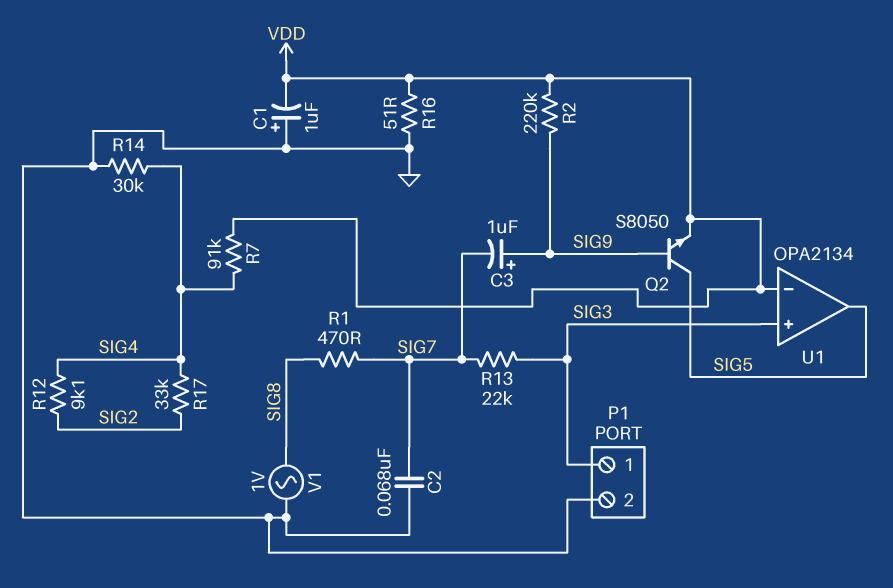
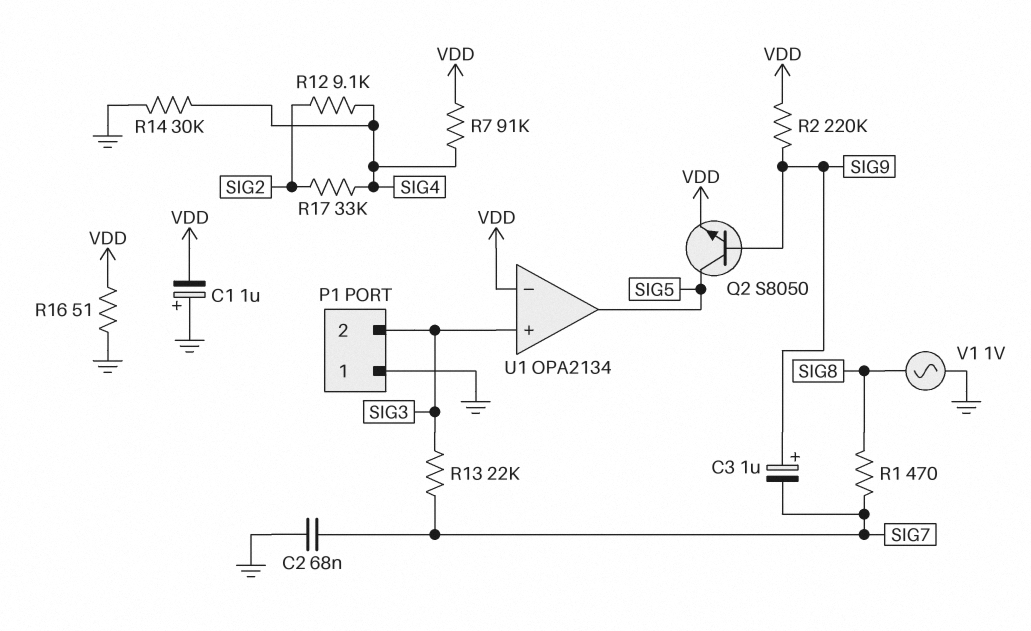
P1 pin 1: SIG3 -> GND
P1 pin 2: GND -> SIG3

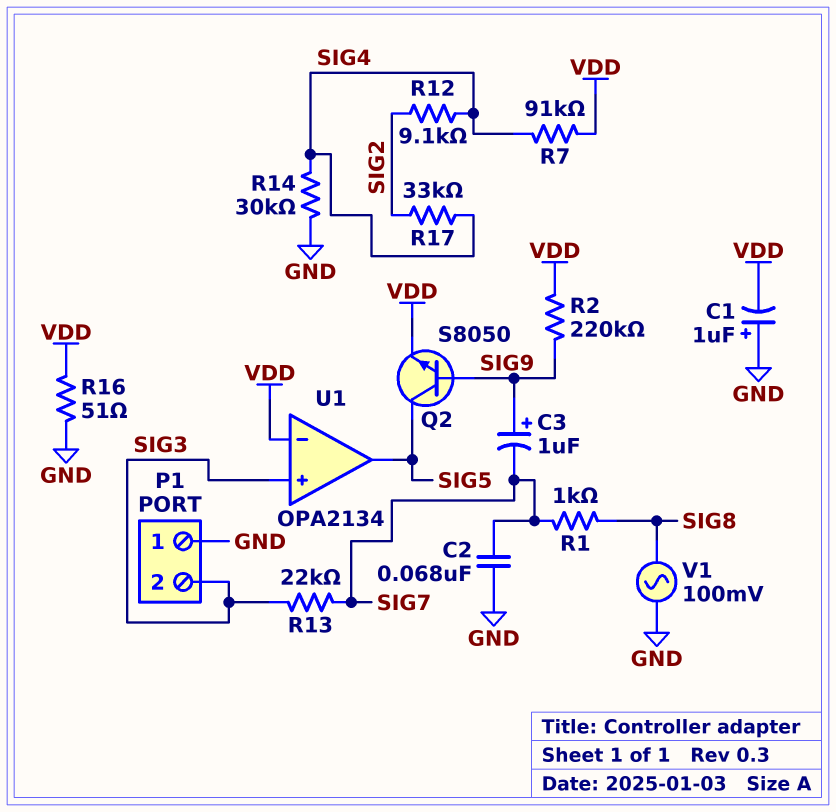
R1: 470 (SIG7, SIG8) -> 1k (SIG7, SIG8)
V1: AC 1V (GND, SIG8) -> AC 100mV (GND, SIG8)

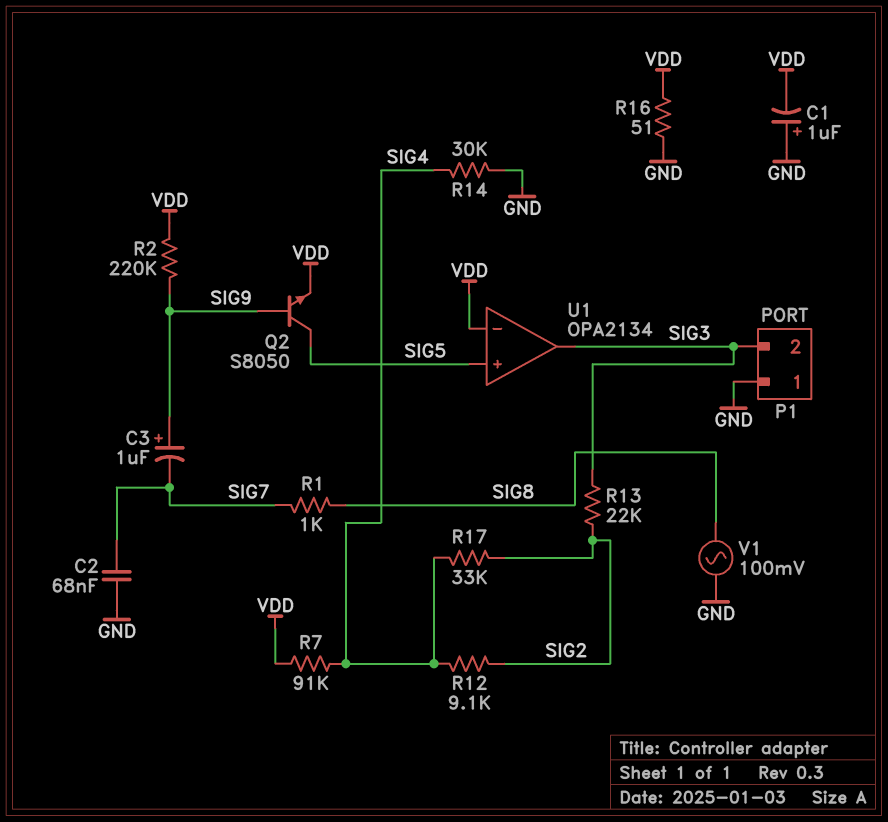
R13: 22k (SIG3, SIG7) -> 22k (SIG2, SIG3)
U1 pin in+: SIG3 -> SIG5
U1 pin out: SIG5 -> SIG3

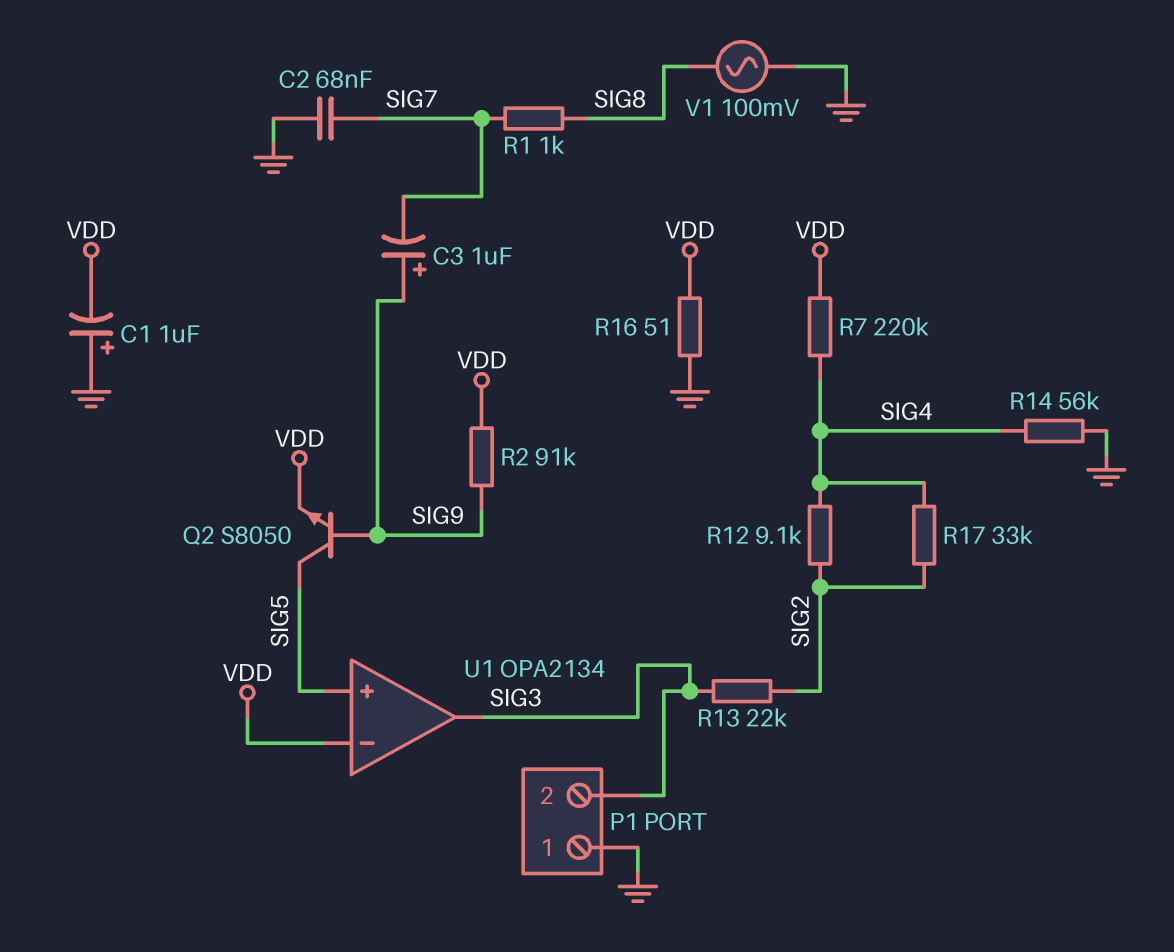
R2: 220k (SIG9, VDD) -> 91k (SIG9, VDD)
R7: 91k (SIG4, VDD) -> 220k (SIG4, VDD)
R14: 30k (GND, SIG4) -> 56k (GND, SIG4)

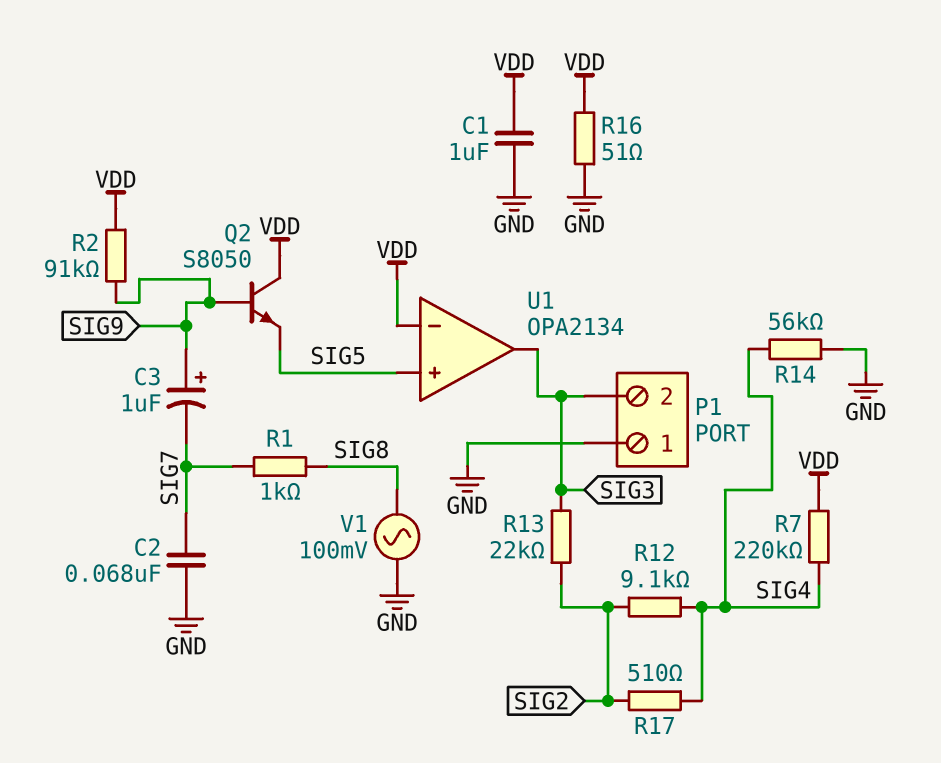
C1: 1uF (plus GND, minus VDD) -> 1uF (GND, VDD)
Q2: NPN S8050 (B SIG9, C SIG5, E VDD) -> NPN S8050 (B SIG9, C VDD, E SIG5)
R17: 33k (SIG2, SIG4) -> 510 (SIG2, SIG4)

